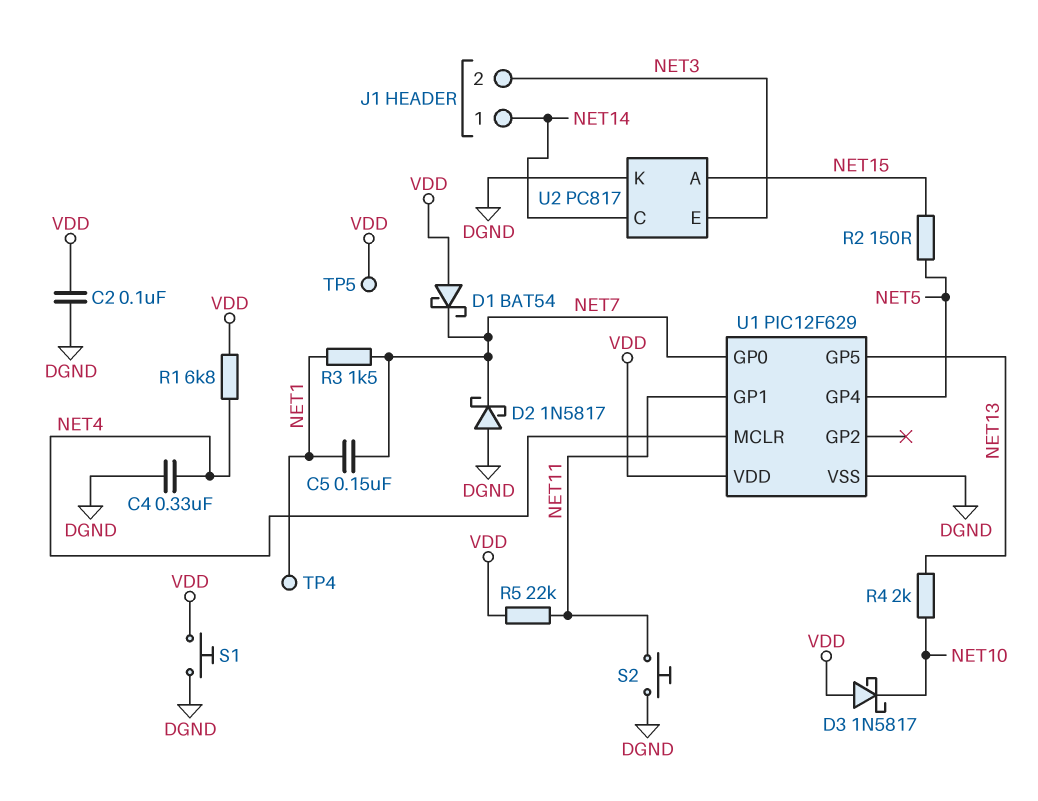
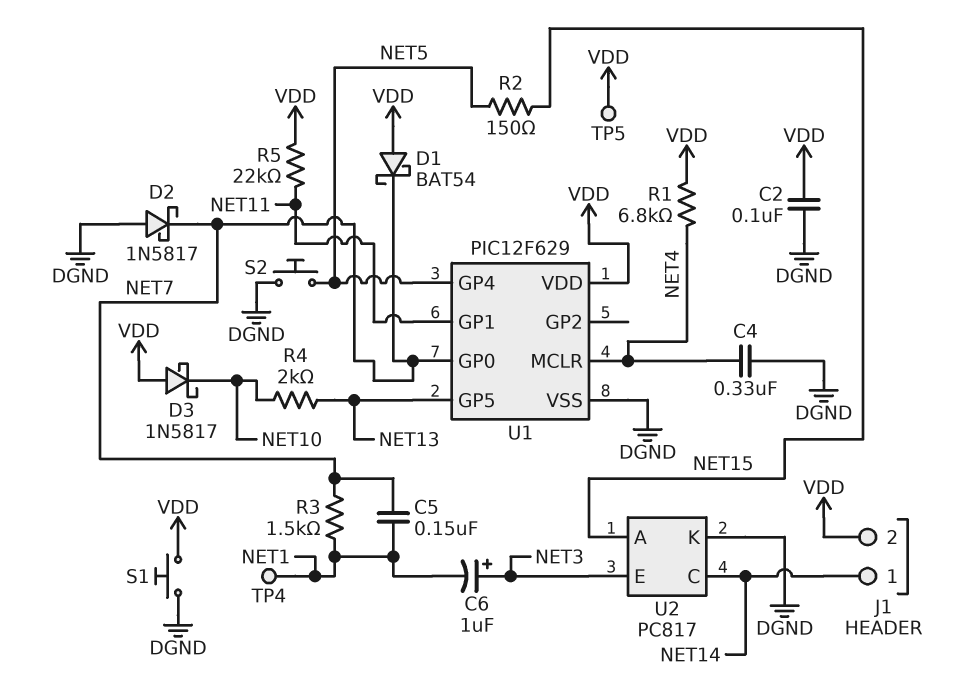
C6: none -> 1uF (plus NET3, minus NET1)
J1 pin 2: NET3 -> VDD
S2: button (DGND, NET11) -> button (DGND, NET5)

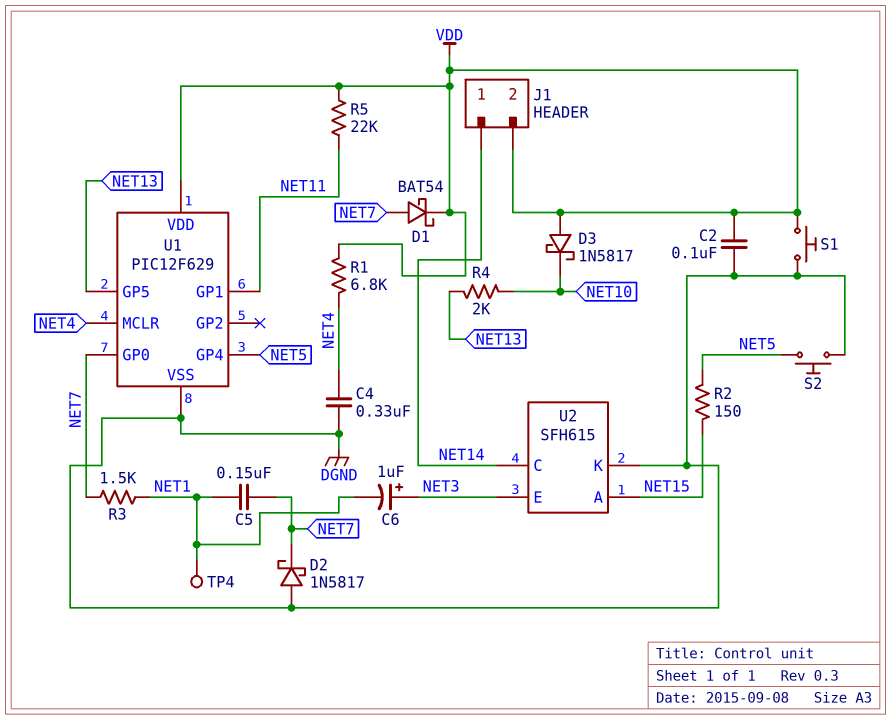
D1: schottky BAT54 (A VDD, K NET7) -> schottky BAT54 (A NET7, K VDD)
TP5: test point (VDD) -> none
U2: PC817 -> SFH615

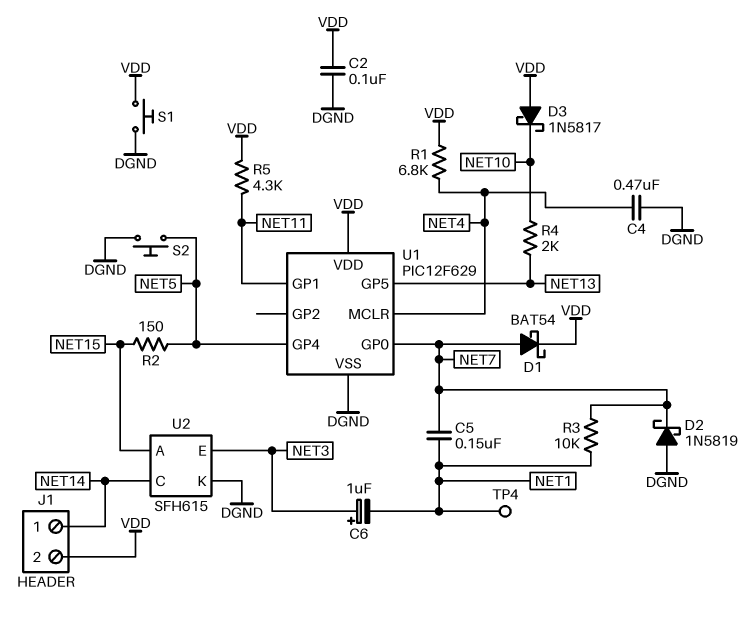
C4: 330nF (DGND, NET4) -> 470nF (DGND, NET4)
D2: schottky 1N5817 (A DGND, K NET7) -> schottky 1N5819 (A DGND, K NET7)
R3: 1.5k (NET1, NET7) -> 10k (NET1, NET7)
R5: 22k (NET11, VDD) -> 4.3k (NET11, VDD)

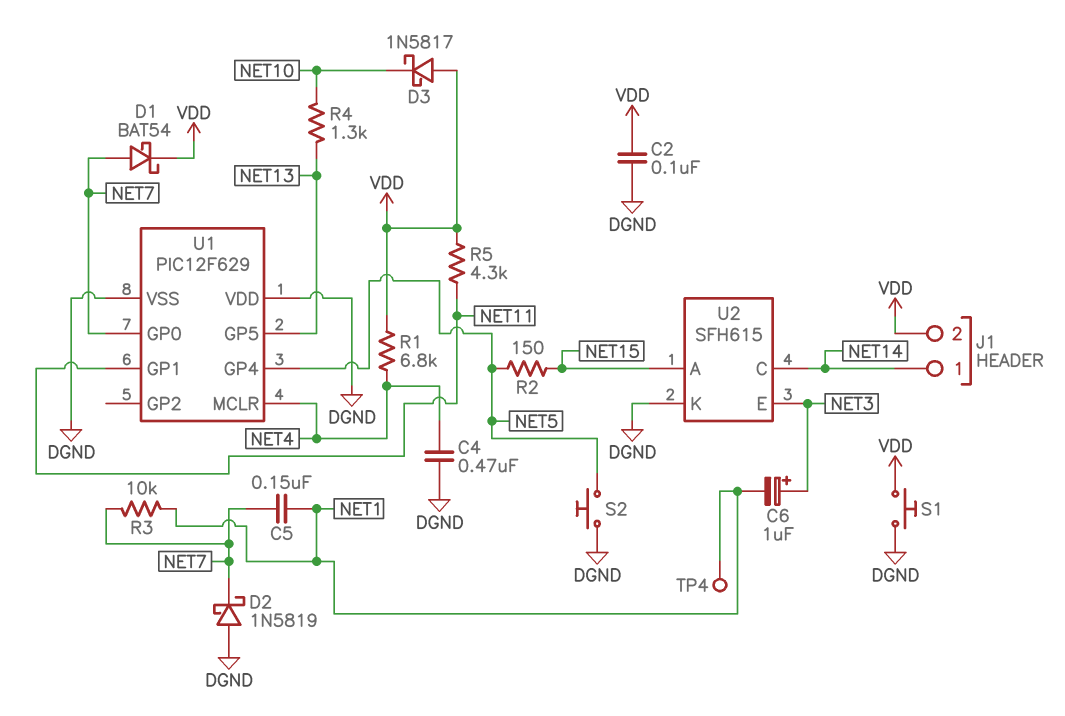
R4: 2k (NET10, NET13) -> 1.3k (NET10, NET13)
U1 pin VDD: VDD -> DGND

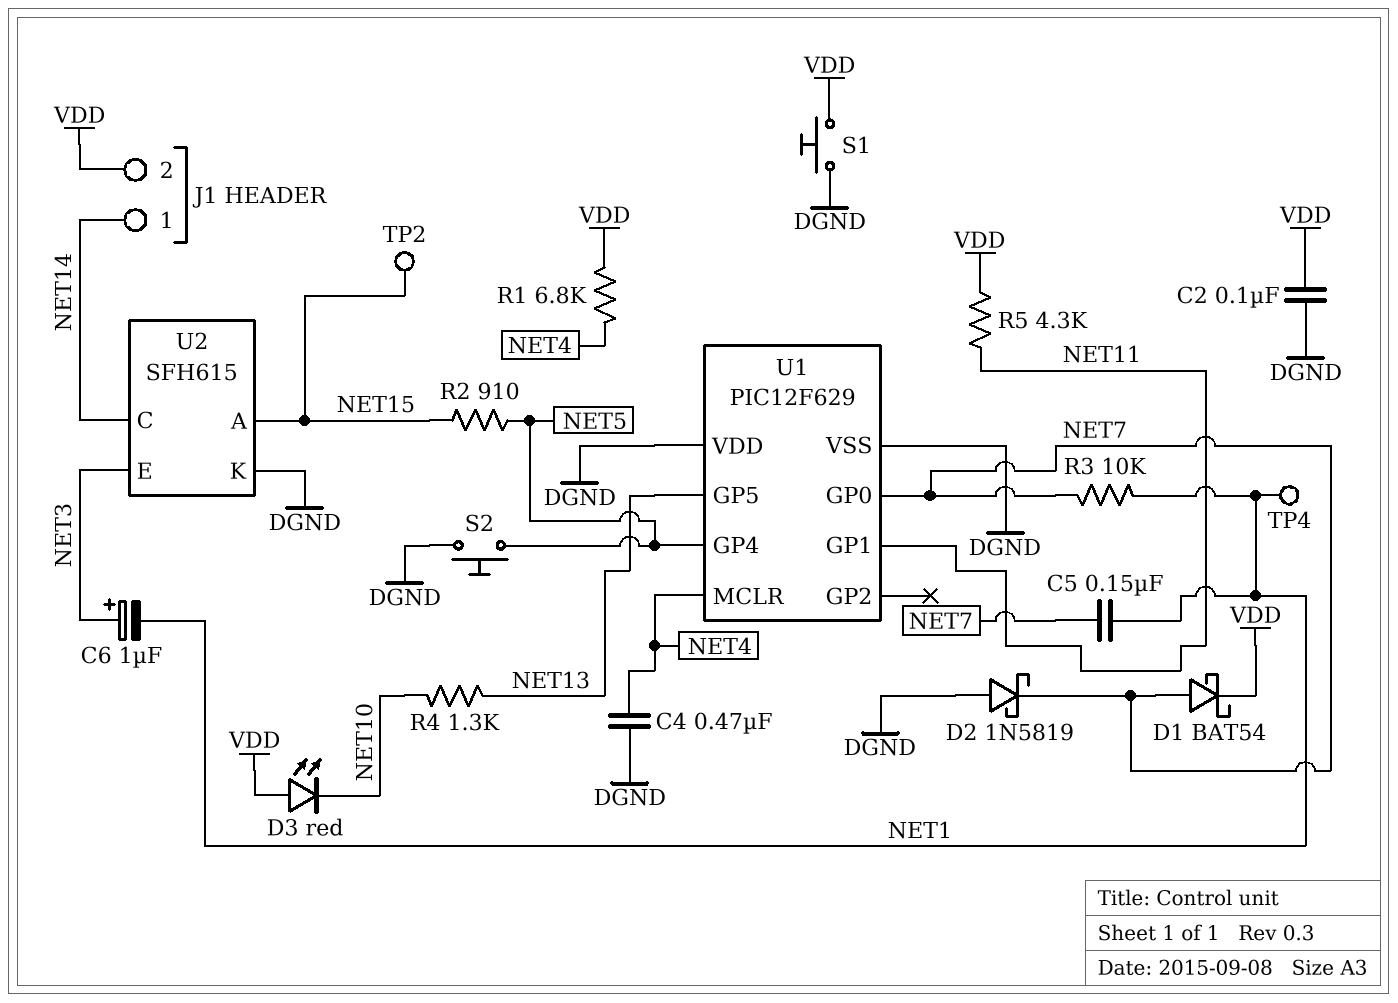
D3: schottky 1N5817 (A VDD, K NET10) -> LED red (A VDD, K NET10)
R2: 150 (NET5, NET15) -> 910 (NET5, NET15)
TP2: none -> test point (NET15)

